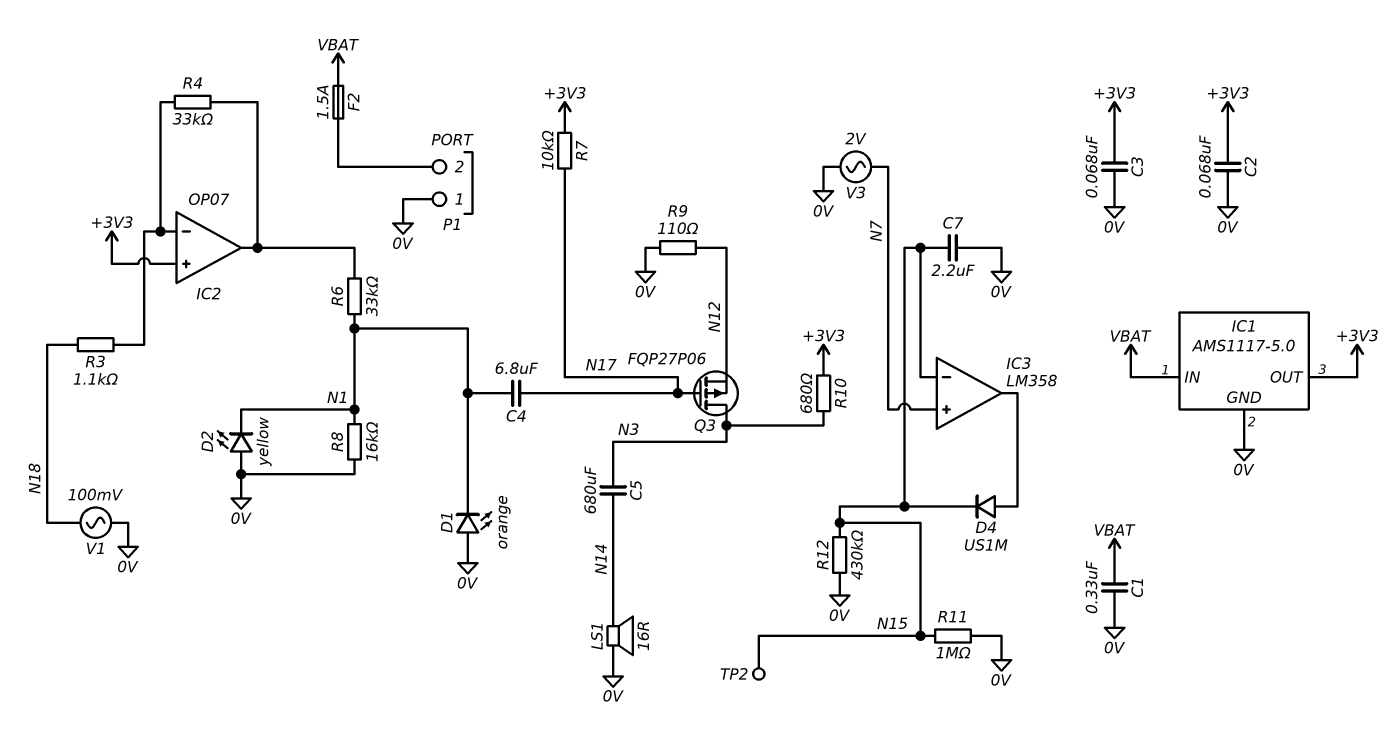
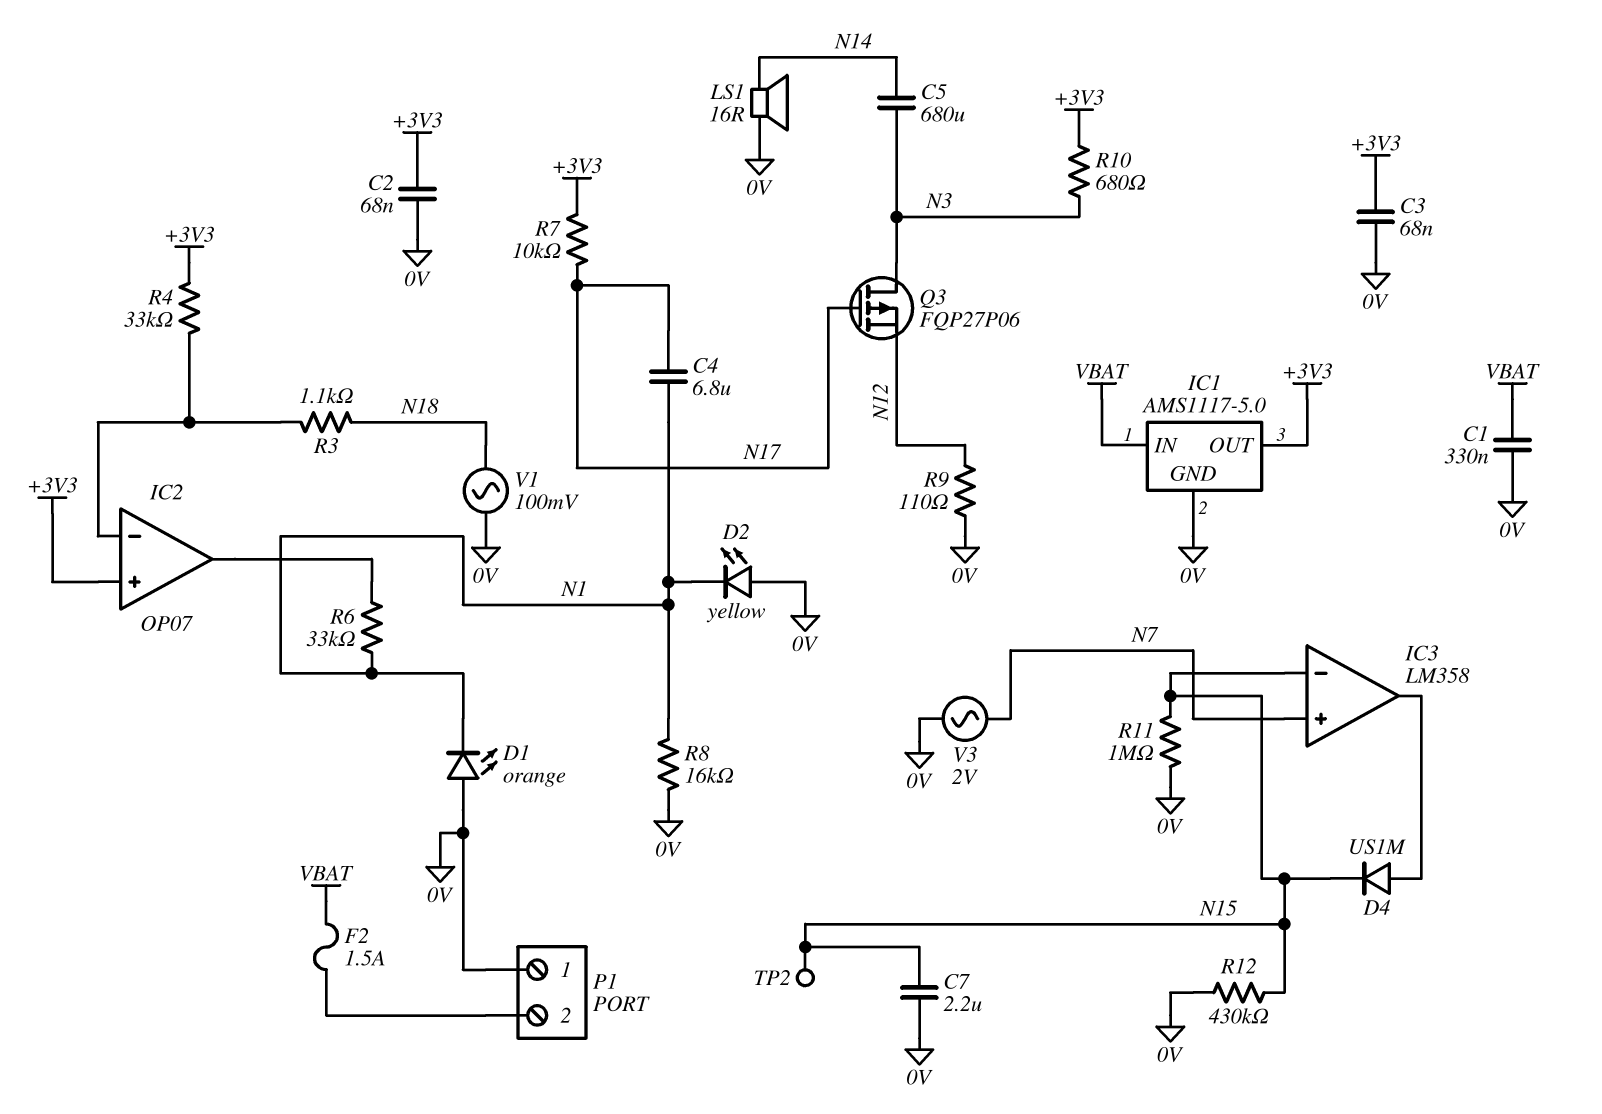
R4: 33k (IC2/in-, IC2/out) -> 33k (+3V3, IC2/in-)

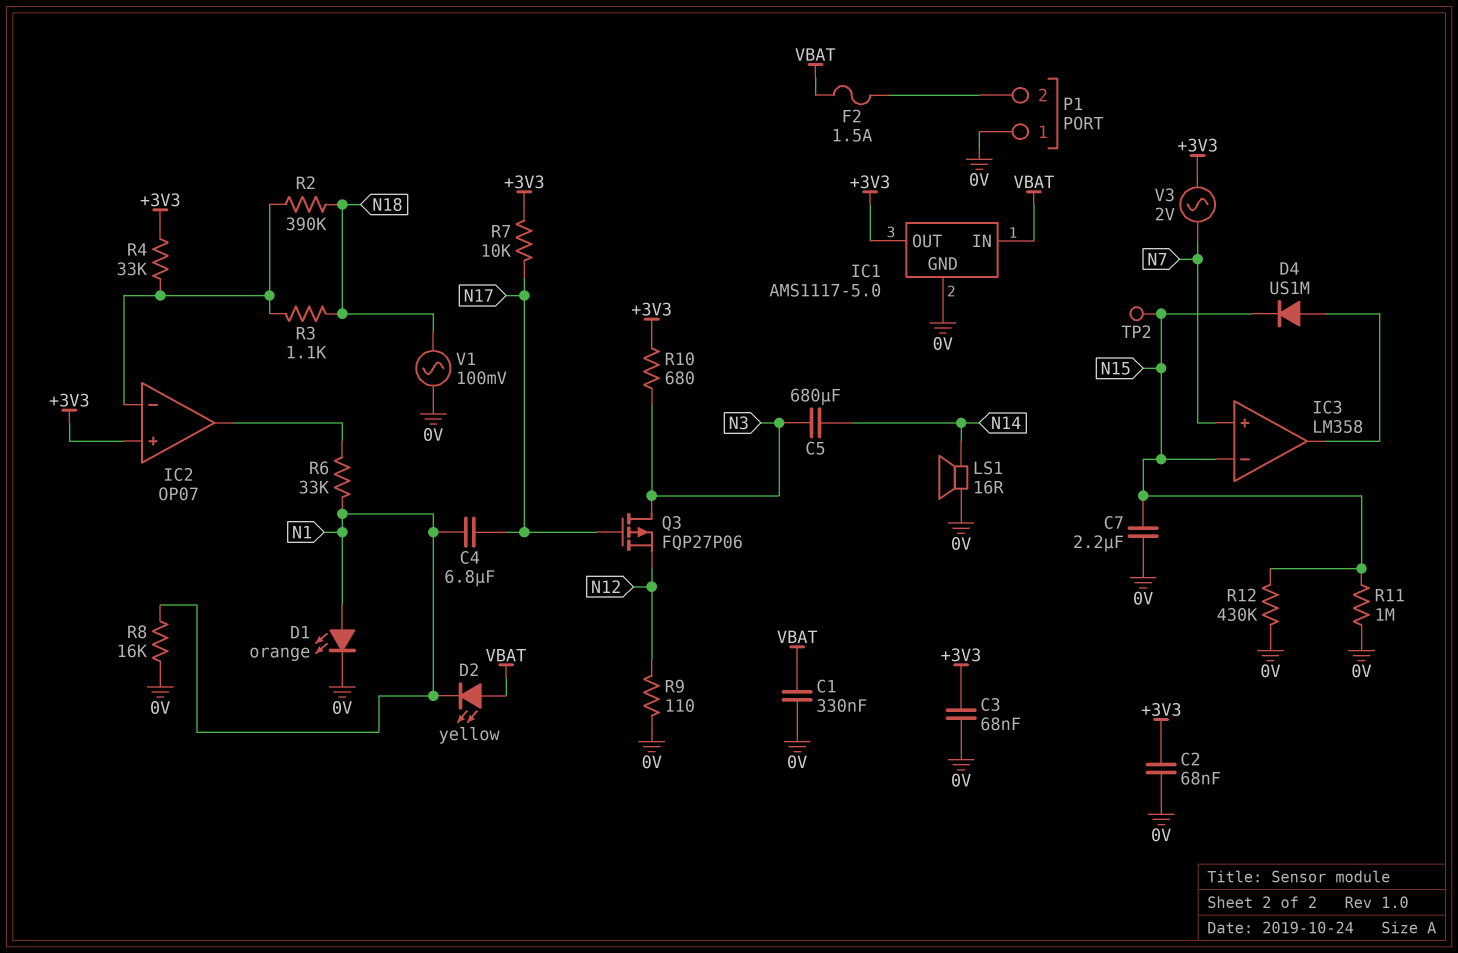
D1: LED orange (A 0V, K N1) -> LED orange (A N1, K 0V)
D2: LED yellow (A 0V, K N1) -> LED yellow (A VBAT, K N1)
R2: none -> 390k (IC2/in-, N18)
V3: AC 2V (0V, N7) -> AC 2V (+3V3, N7)

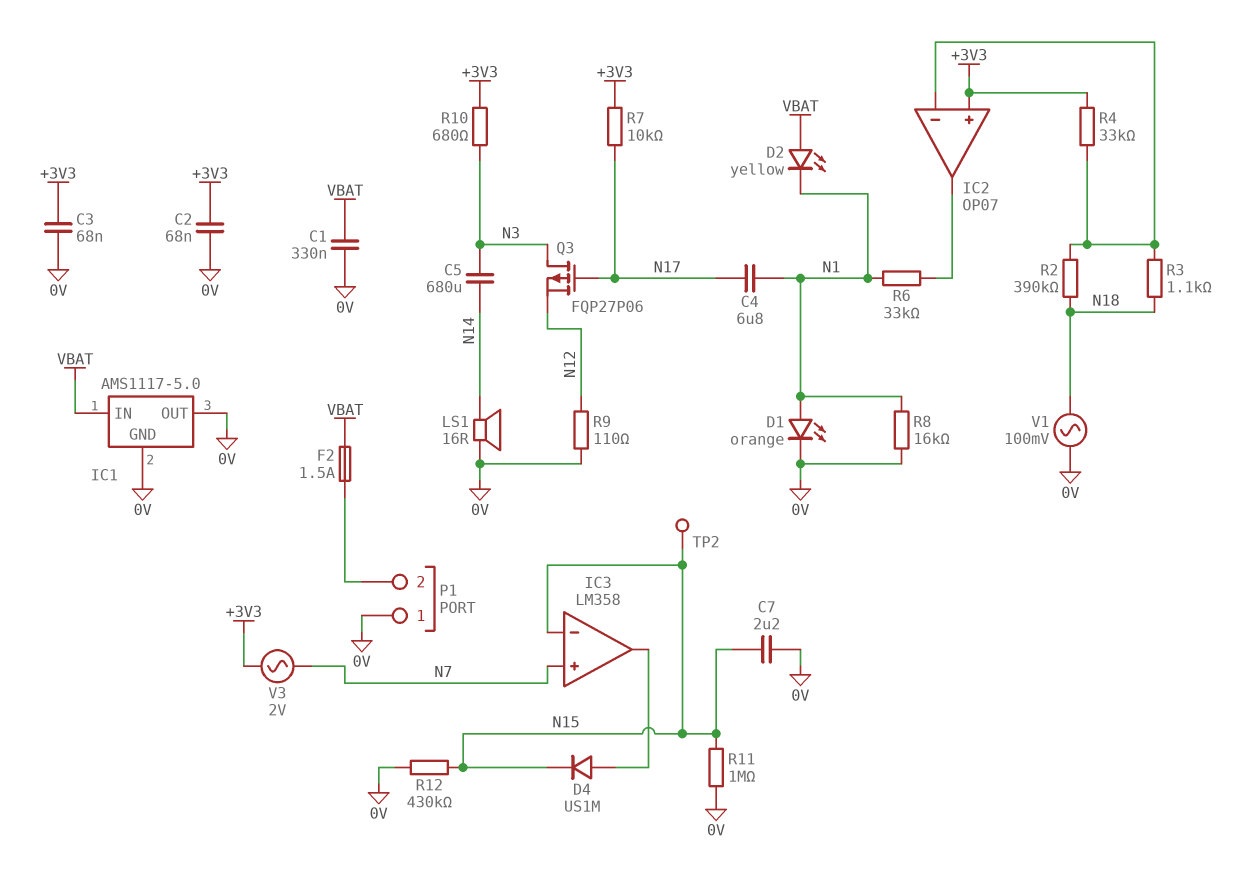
IC1 pin OUT: +3V3 -> 0V

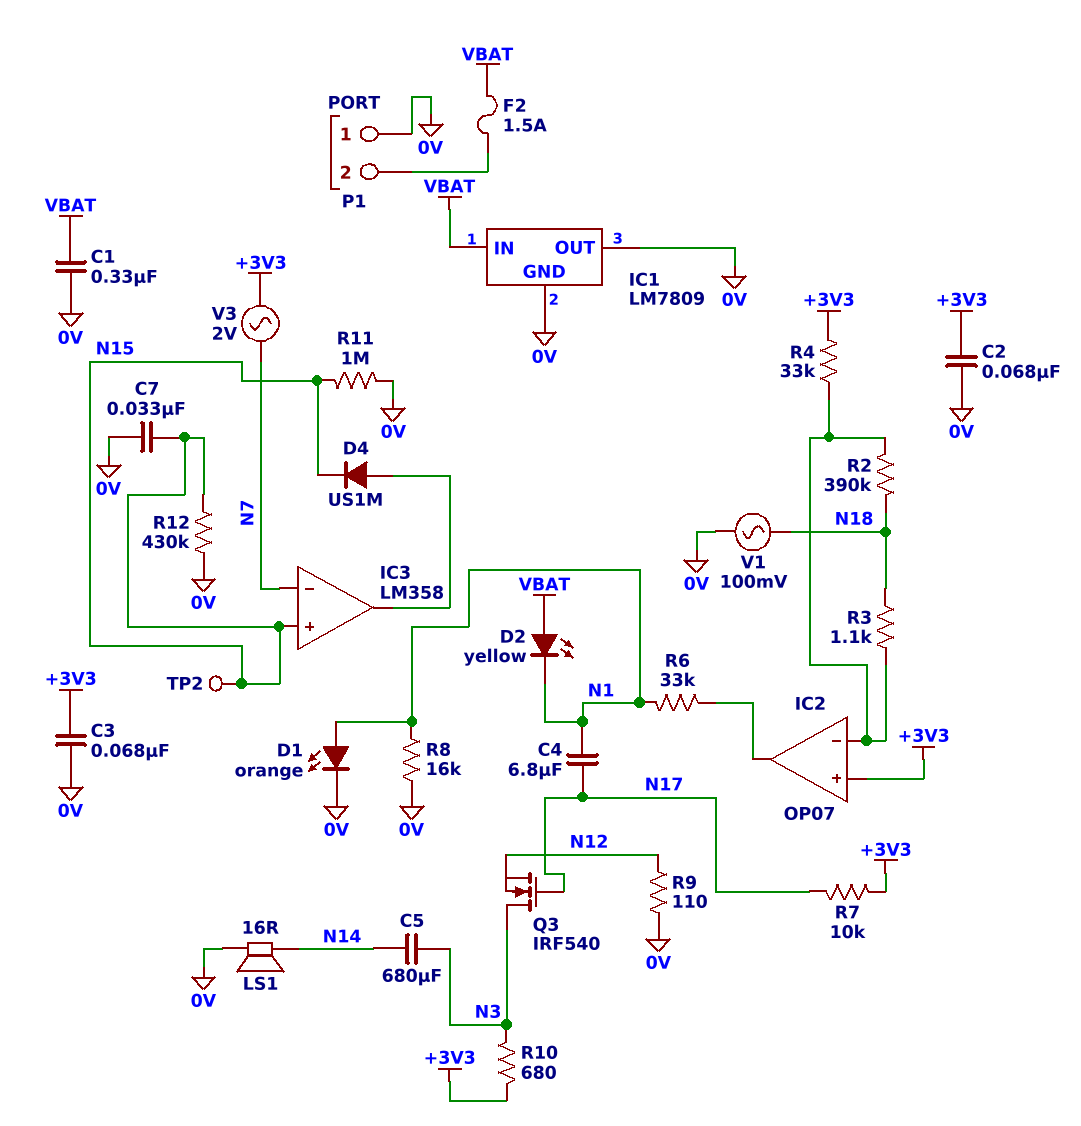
C7: 2.2uF (0V, N15) -> 33nF (0V, N15)
IC1: AMS1117-5.0 -> LM7809
IC3 pin in+: N7 -> N15
IC3 pin in-: N15 -> N7
Q3: PMOS FQP27P06 (G N17, D N3, S N12) -> NMOS IRF540 (G N17, D N3, S N12)

